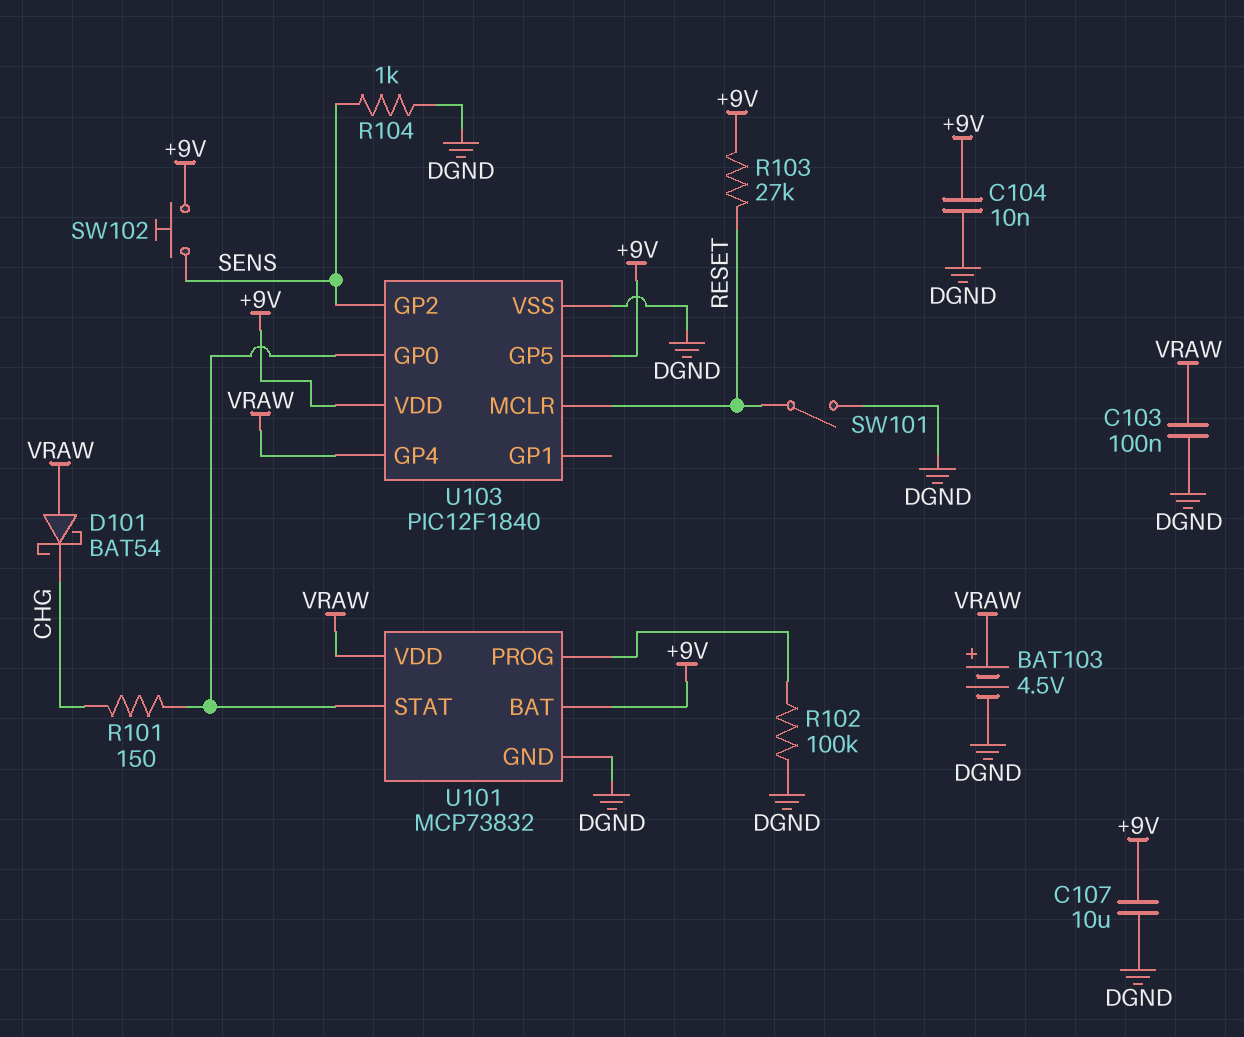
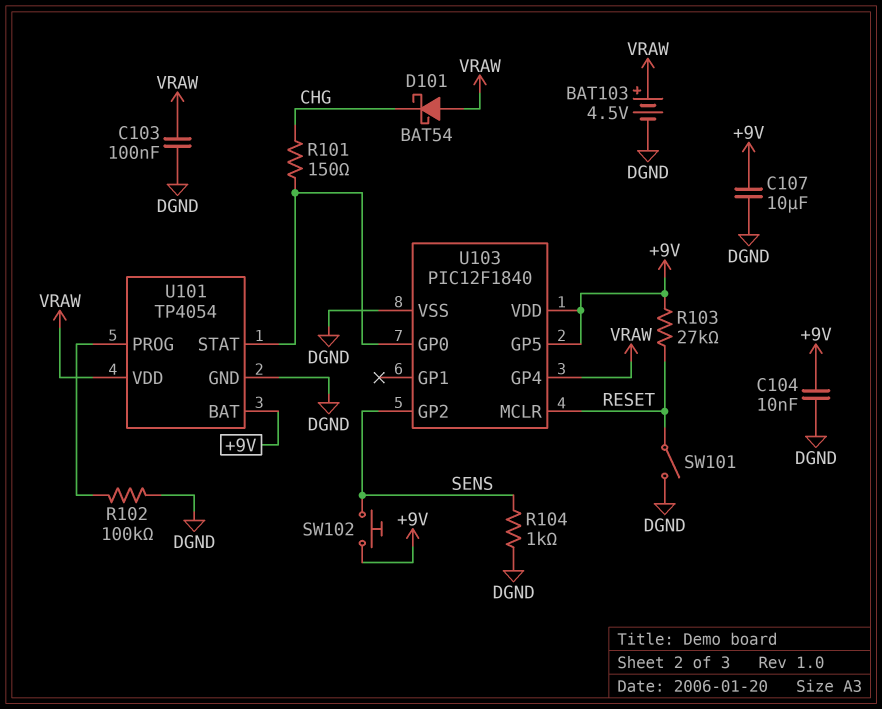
U101: MCP73832 -> TP4054

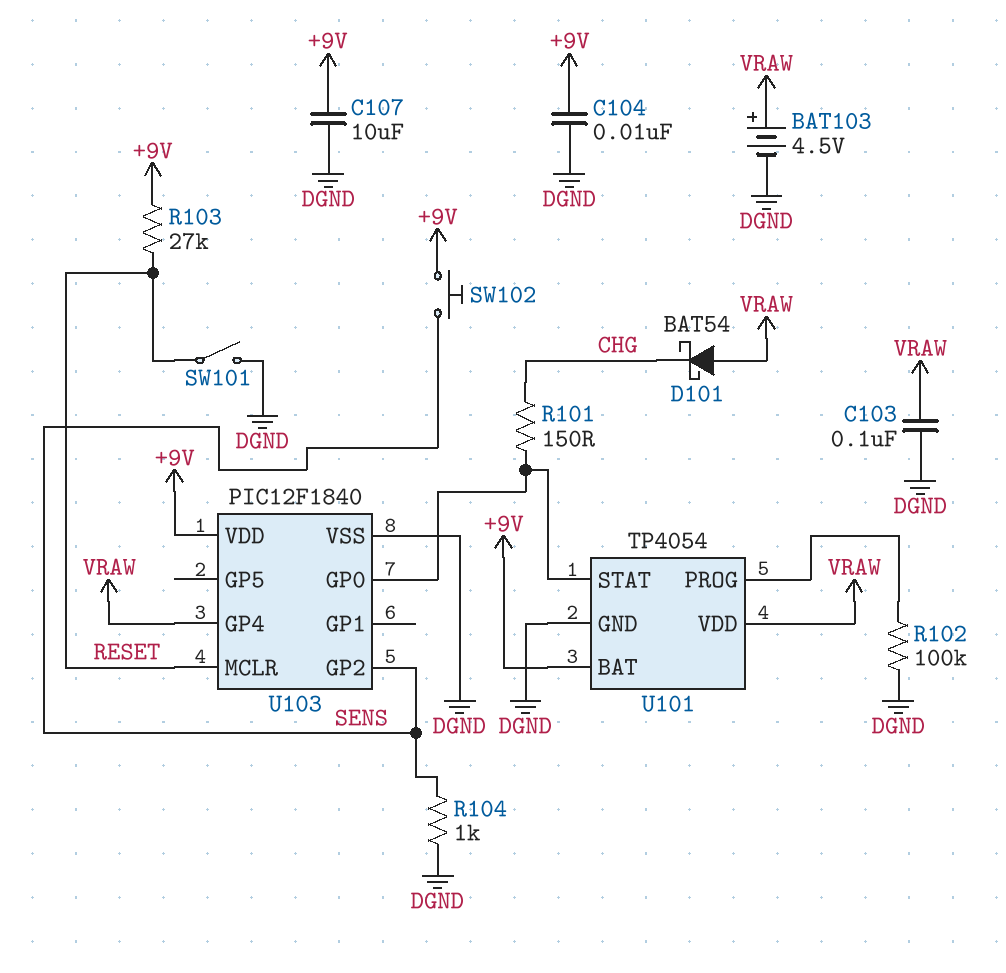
U103 pin GP5: +9V -> none

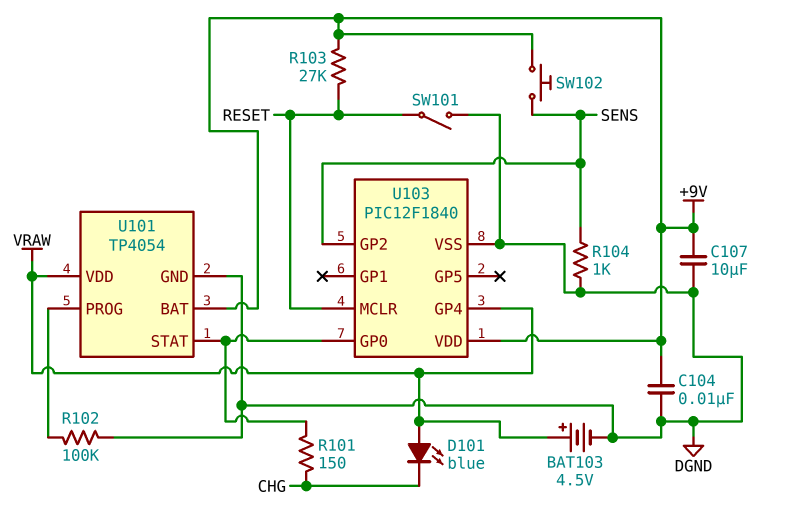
C103: 100nF (DGND, VRAW) -> none
D101: schottky BAT54 (A VRAW, K CHG) -> LED blue (A VRAW, K CHG)

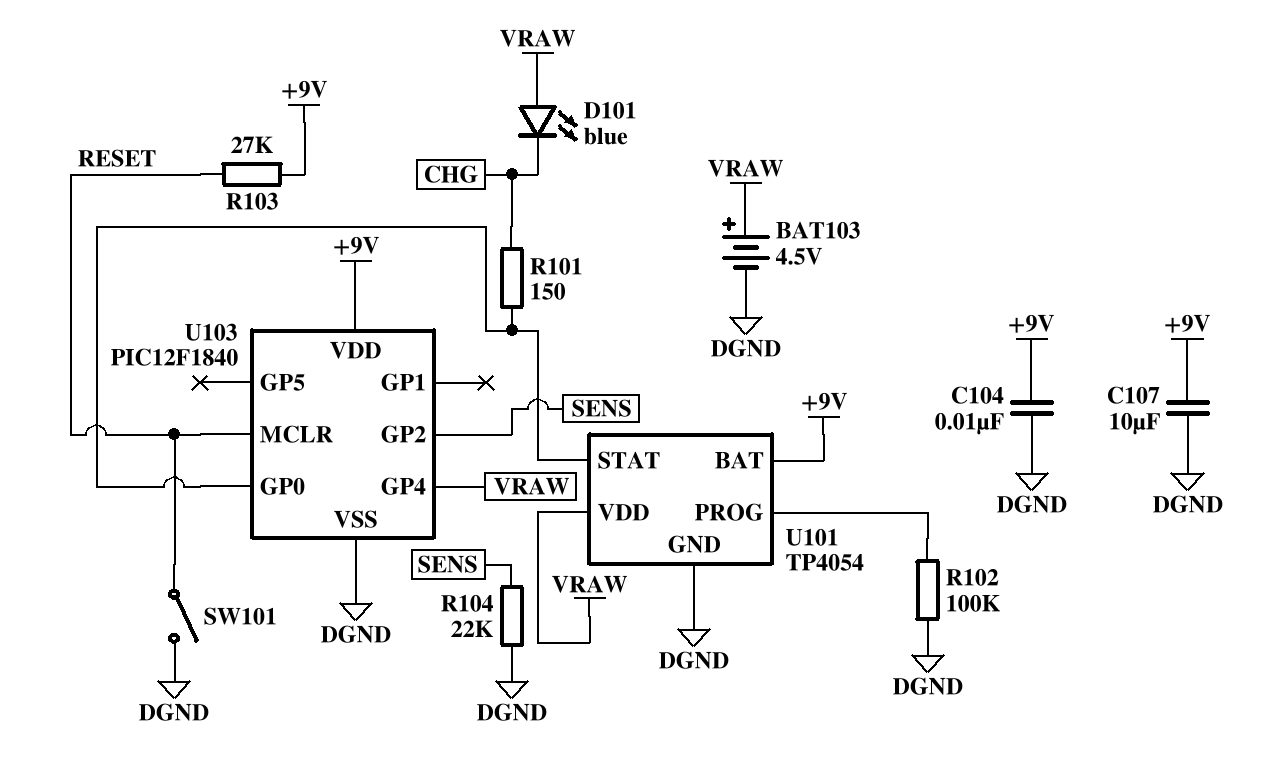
R104: 1k (DGND, SENS) -> 22k (DGND, SENS)
SW102: button (+9V, SENS) -> none

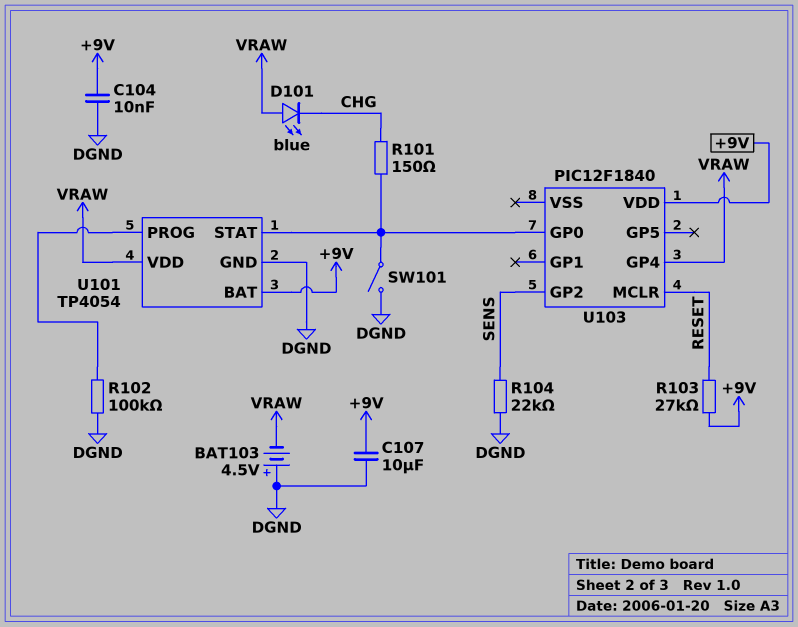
BAT103: 4.5V (plus VRAW, minus DGND) -> 4.5V (plus DGND, minus VRAW)
SW101: switch (DGND, RESET) -> switch (DGND, U101/STAT)
U103 pin VSS: DGND -> none

